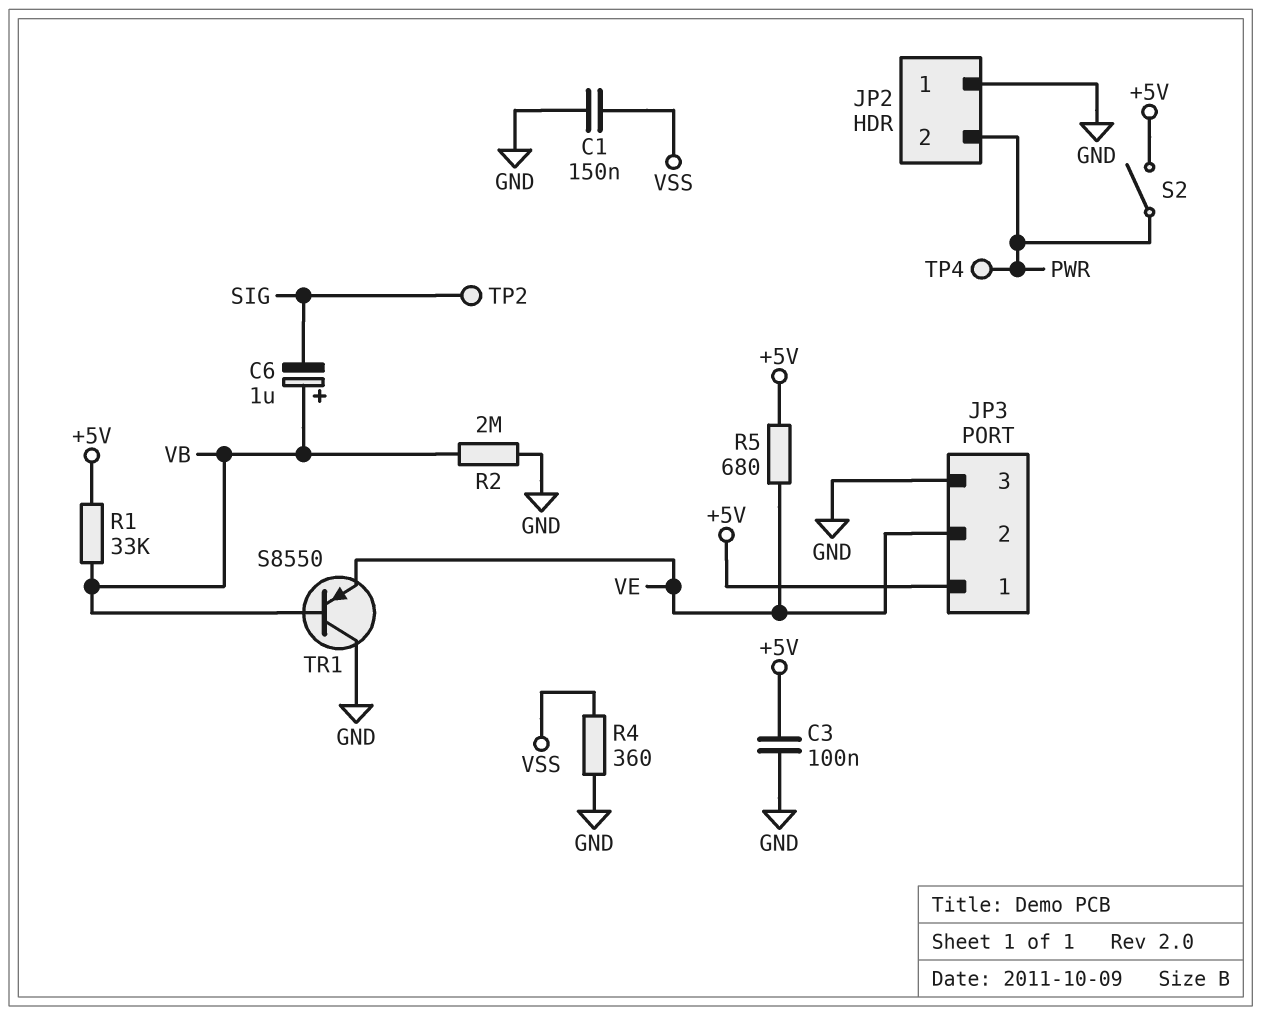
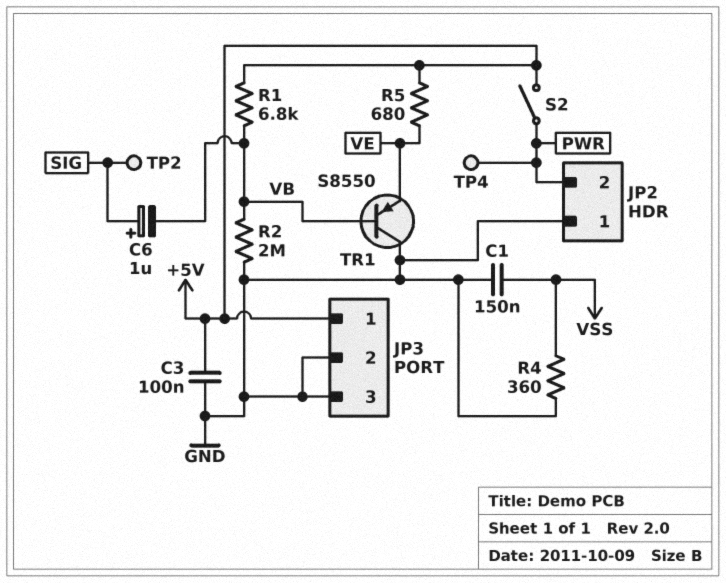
C6: 1uF (plus VB, minus SIG) -> 1uF (plus SIG, minus VB)
JP3 pin 2: VE -> GND
R1: 33k (+5V, VB) -> 6.8k (+5V, VB)

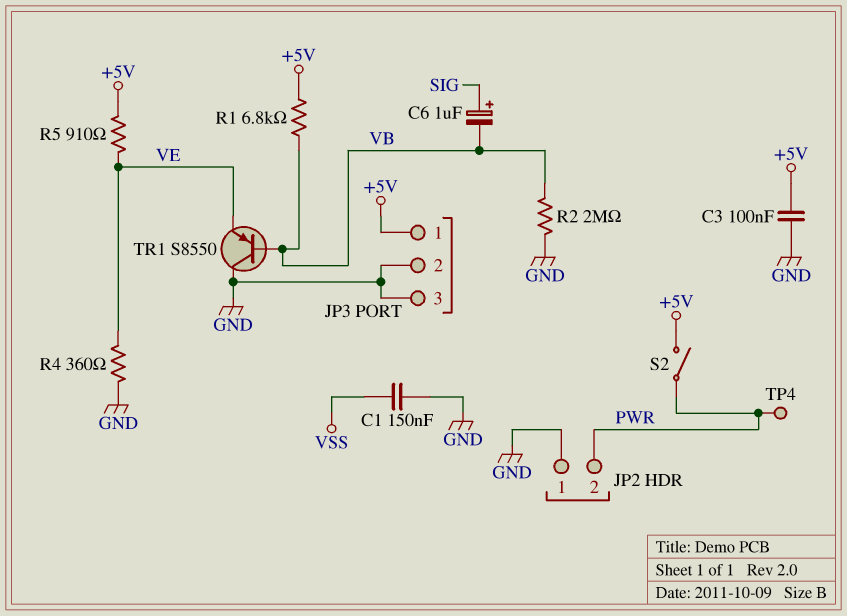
R4: 360 (GND, VSS) -> 360 (GND, VE)
R5: 680 (+5V, VE) -> 910 (+5V, VE)
TP2: test point (SIG) -> none

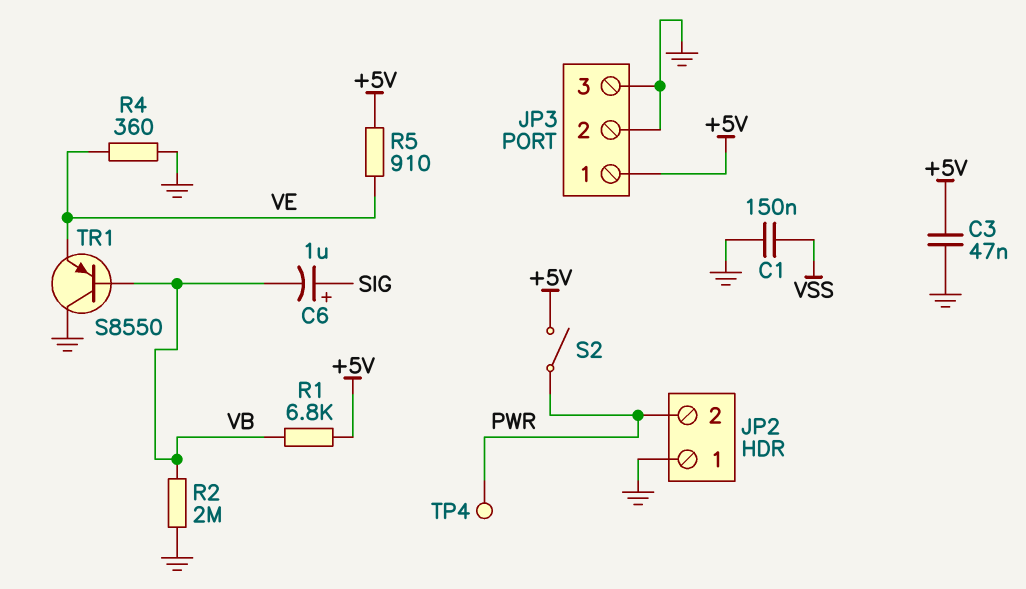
C3: 100nF (+5V, GND) -> 47nF (+5V, GND)

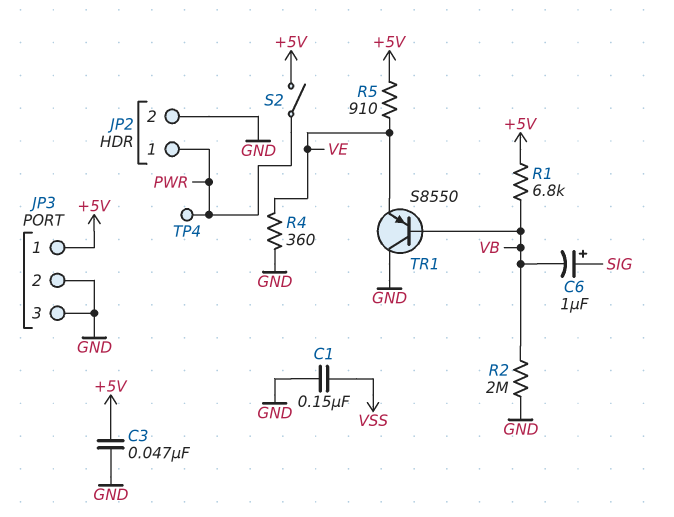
JP2 pin 1: GND -> PWR
JP2 pin 2: PWR -> GND

